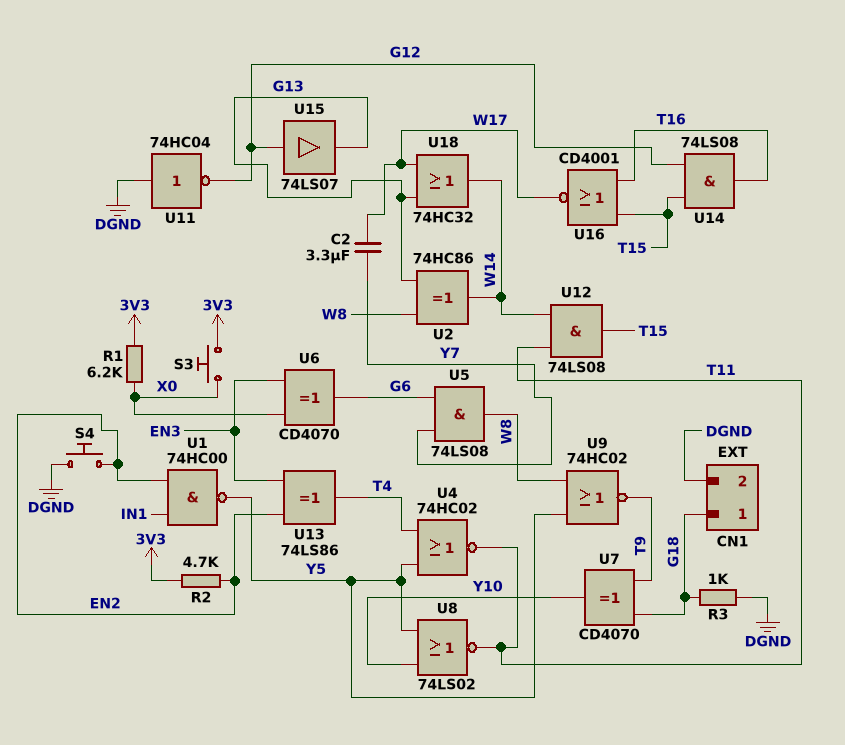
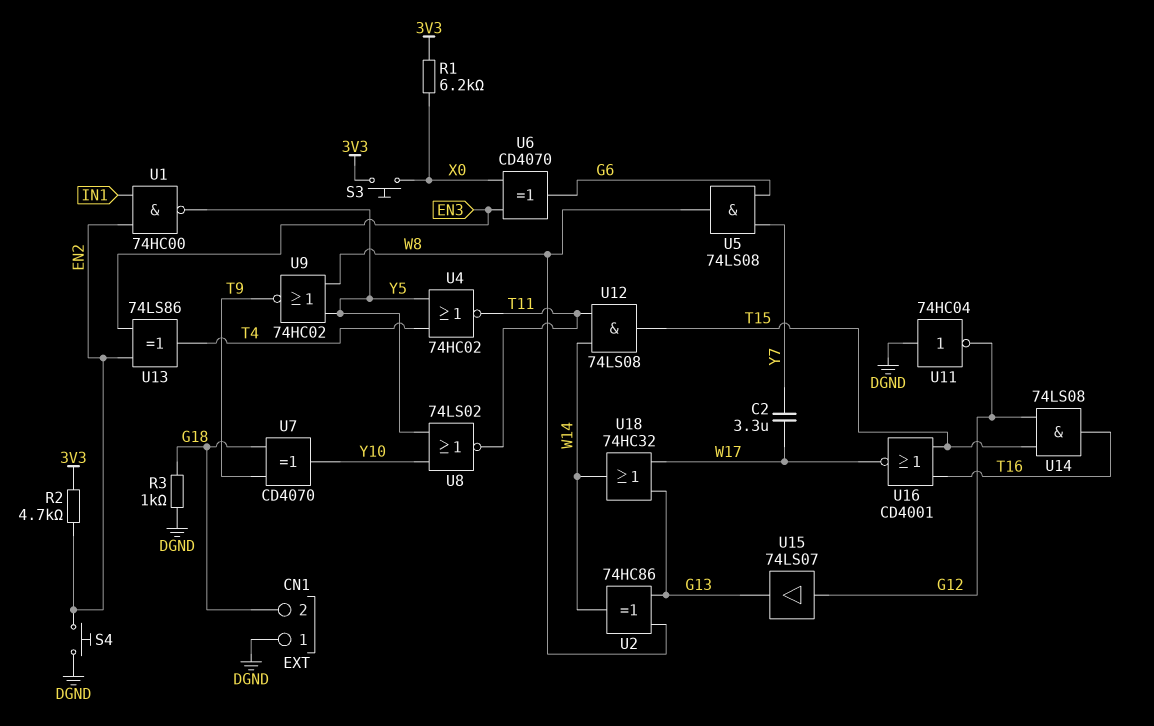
CN1 pin 1: G18 -> DGND
CN1 pin 2: DGND -> G18

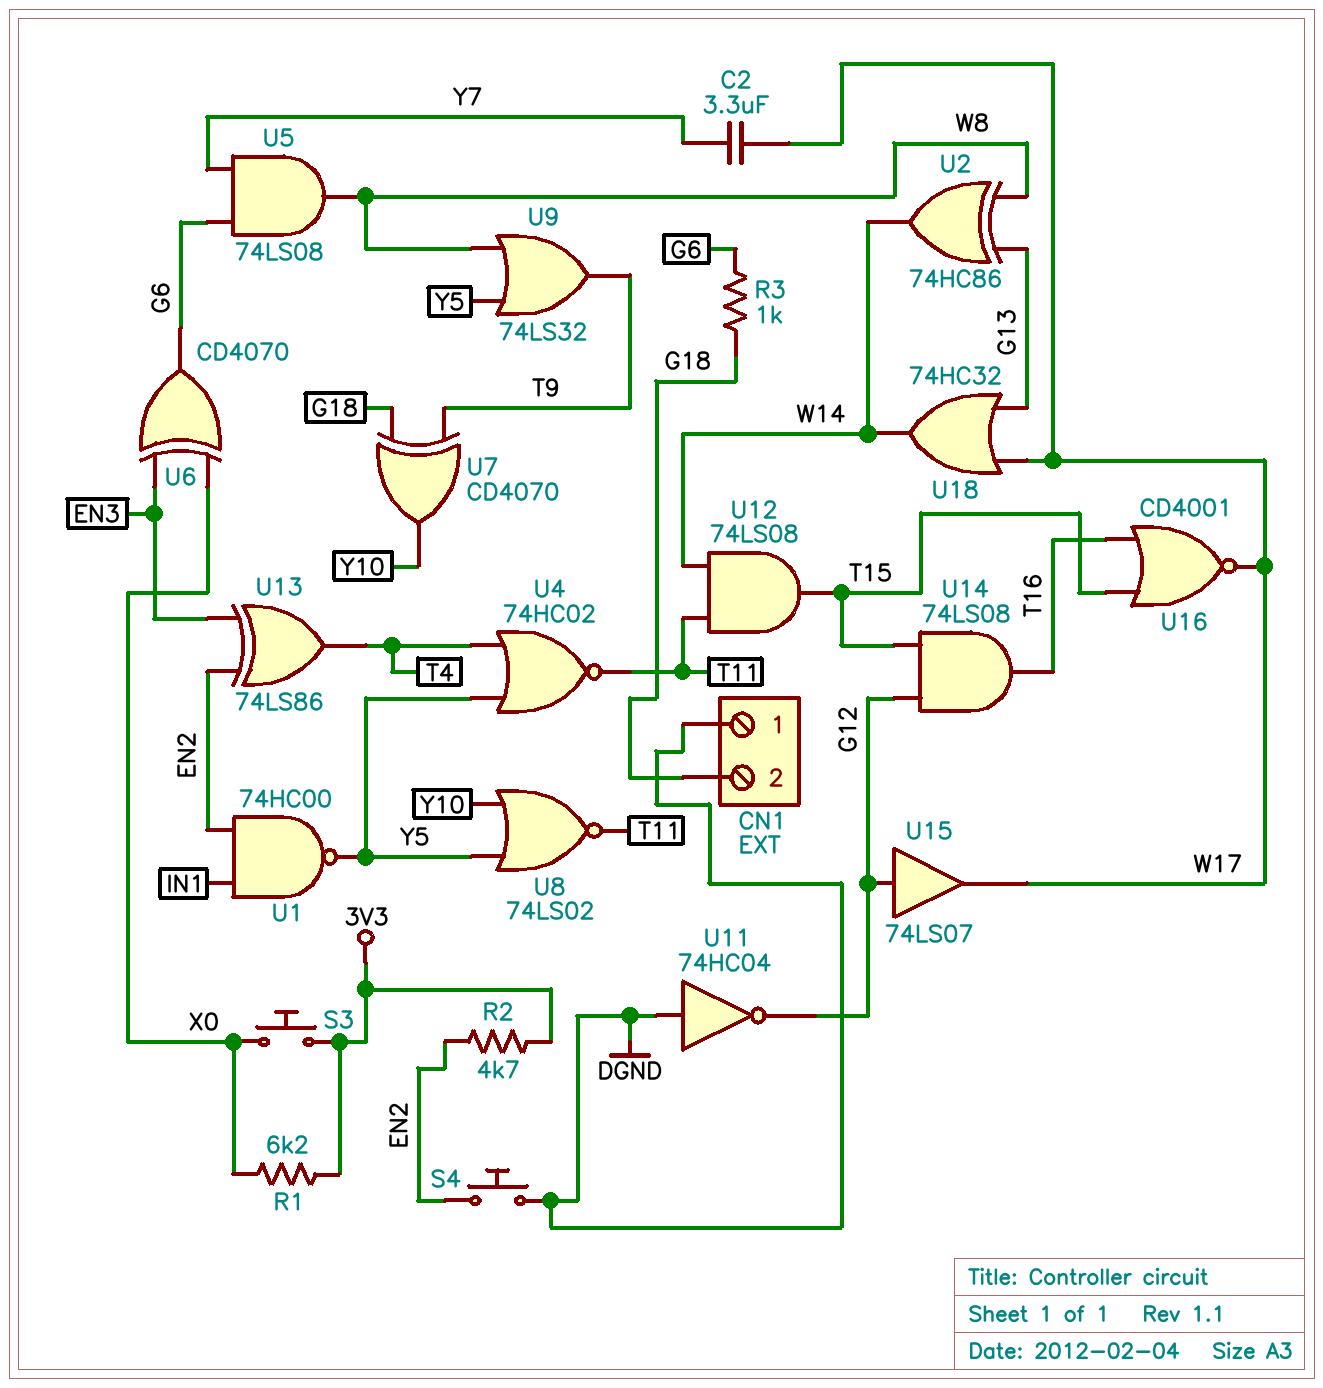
R3: 1k (DGND, G18) -> 1k (G6, G18)
U9: NOR 74HC02 (in W8, in Y5, out T9) -> OR 74LS32 (in W8, in Y5, out T9)
U15: buffer 74LS07 (in G12, out G13) -> buffer 74LS07 (in G12, out W17)

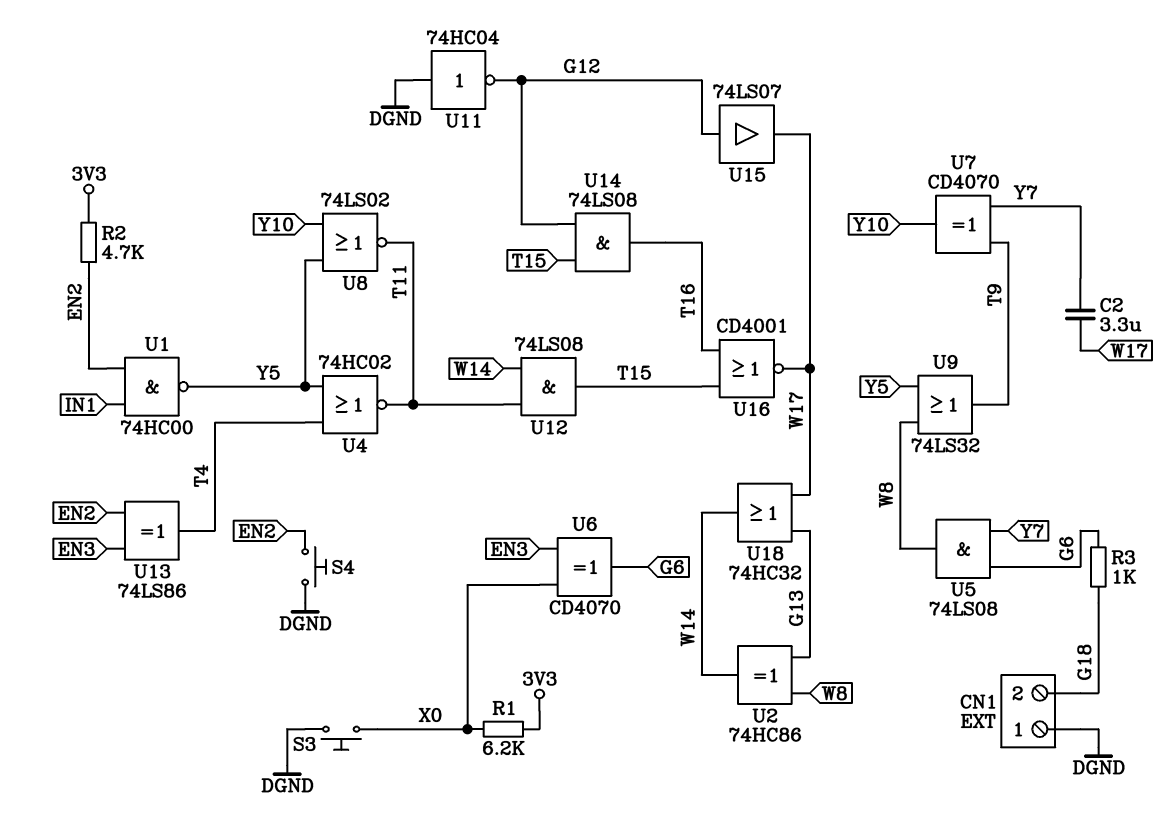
S3: button (3V3, X0) -> button (DGND, X0)
U7: XOR CD4070 (in G18, in T9, out Y10) -> XOR CD4070 (in T9, in Y7, out Y10)

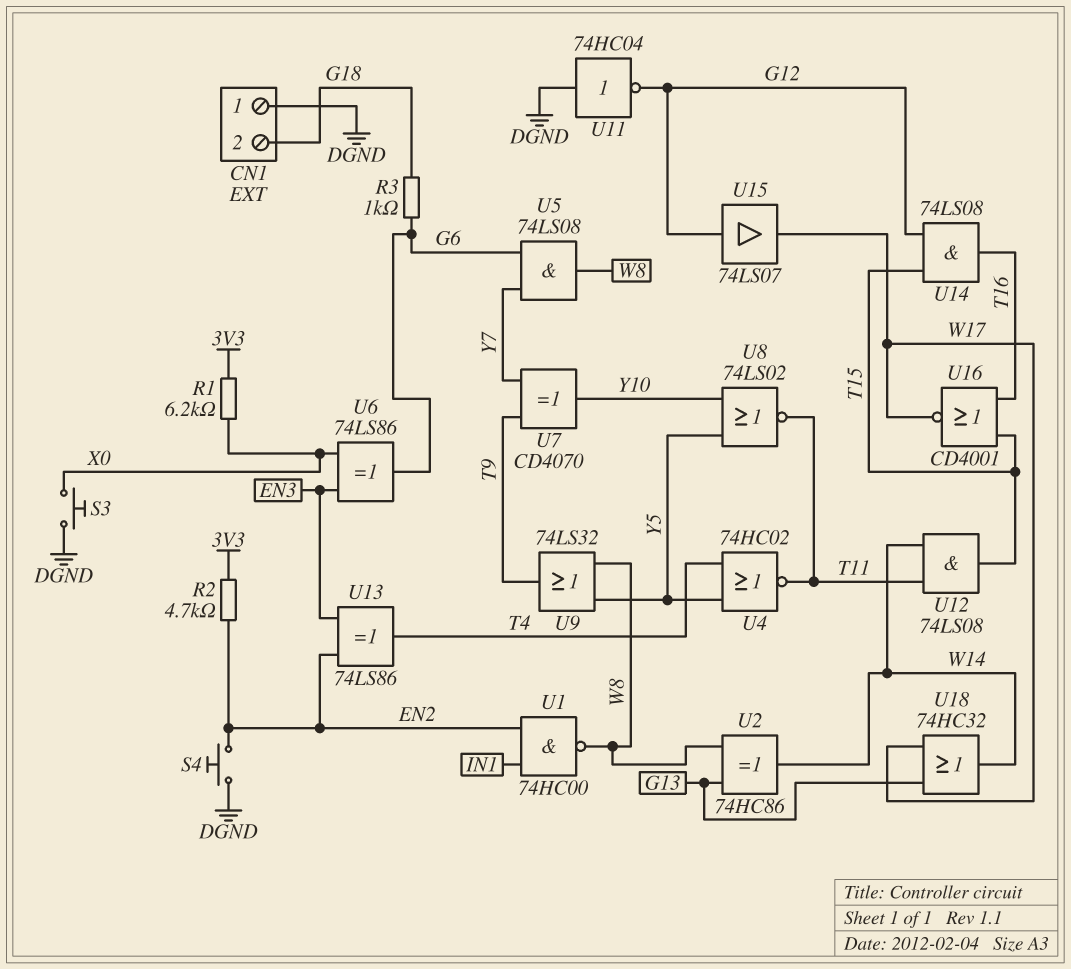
C2: 3.3uF (W17, Y7) -> none
U1: NAND 74HC00 (in EN2, in IN1, out Y5) -> NAND 74HC00 (in EN2, in IN1, out W8)
U6: XOR CD4070 (in EN3, in X0, out G6) -> XOR 74LS86 (in EN3, in X0, out G6)

